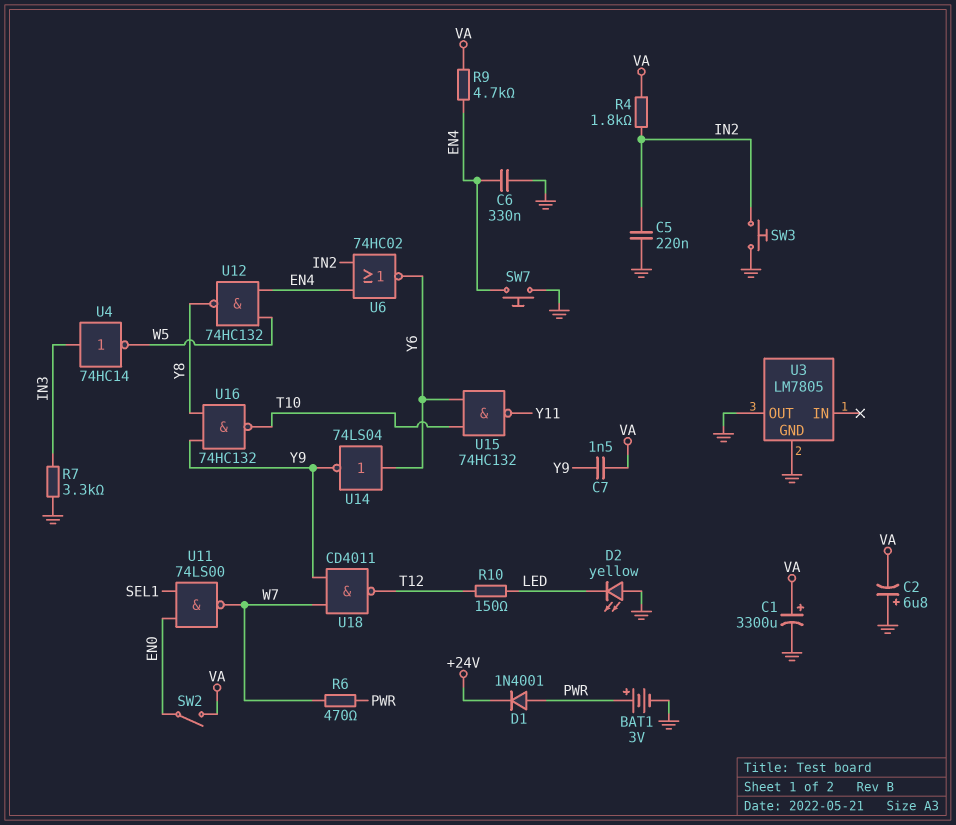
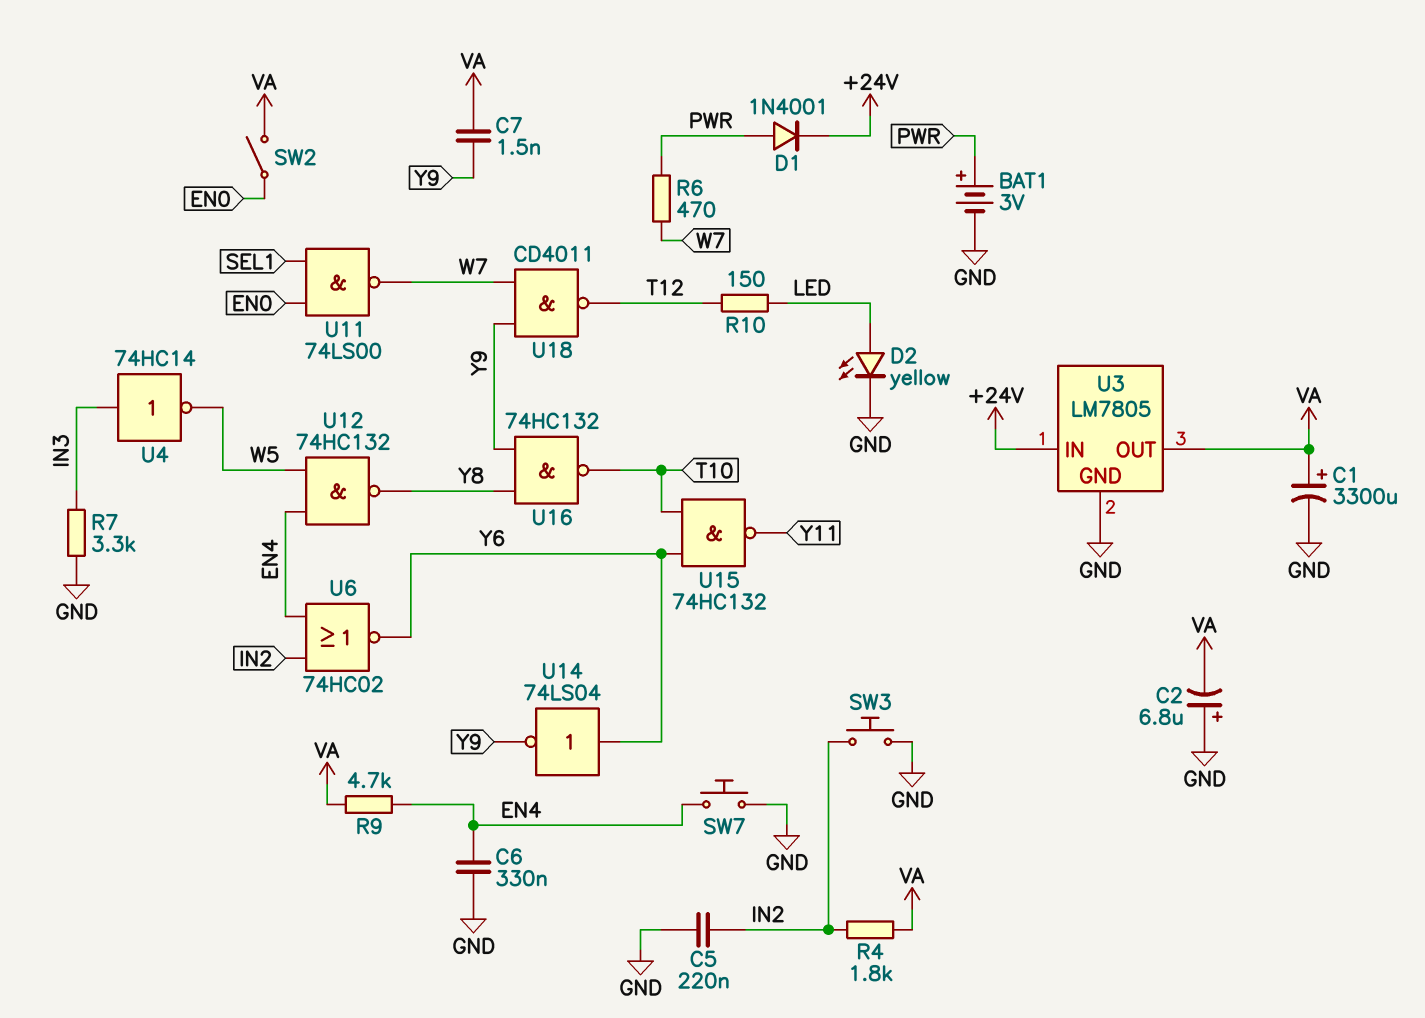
D2: LED yellow (A GND, K LED) -> LED yellow (A LED, K GND)
U3 pin IN: none -> +24V
U3 pin OUT: GND -> VA

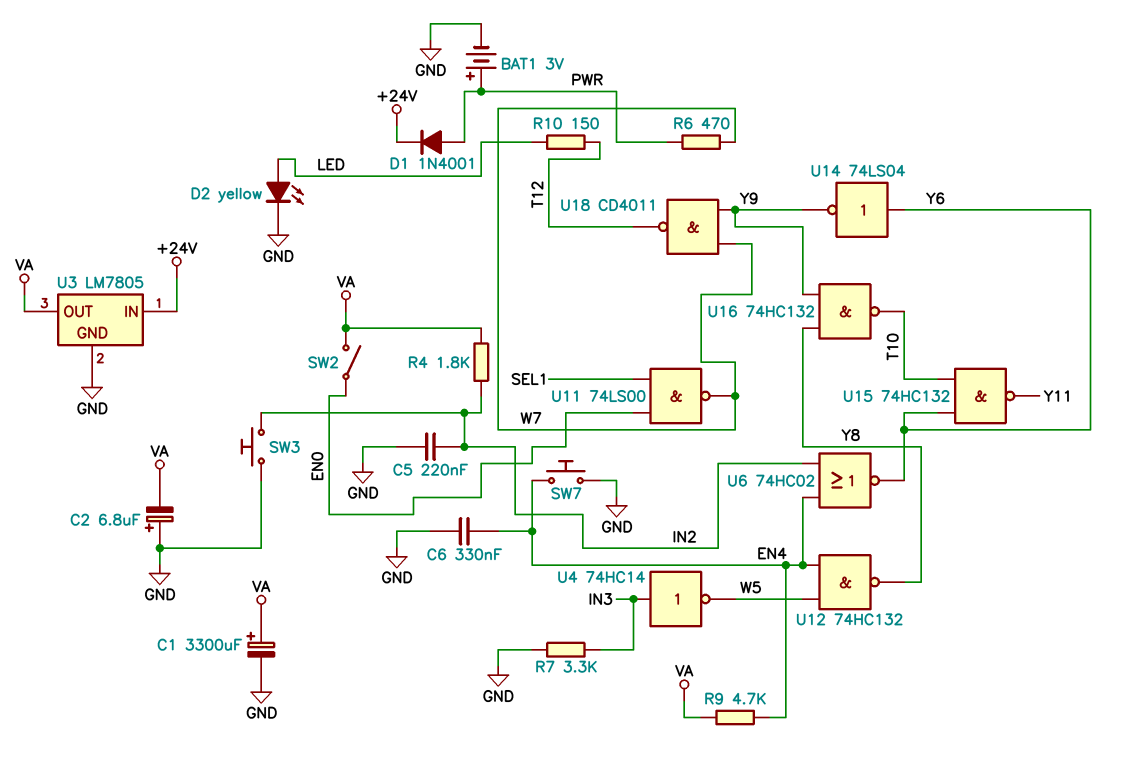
C7: 1.5nF (VA, Y9) -> none

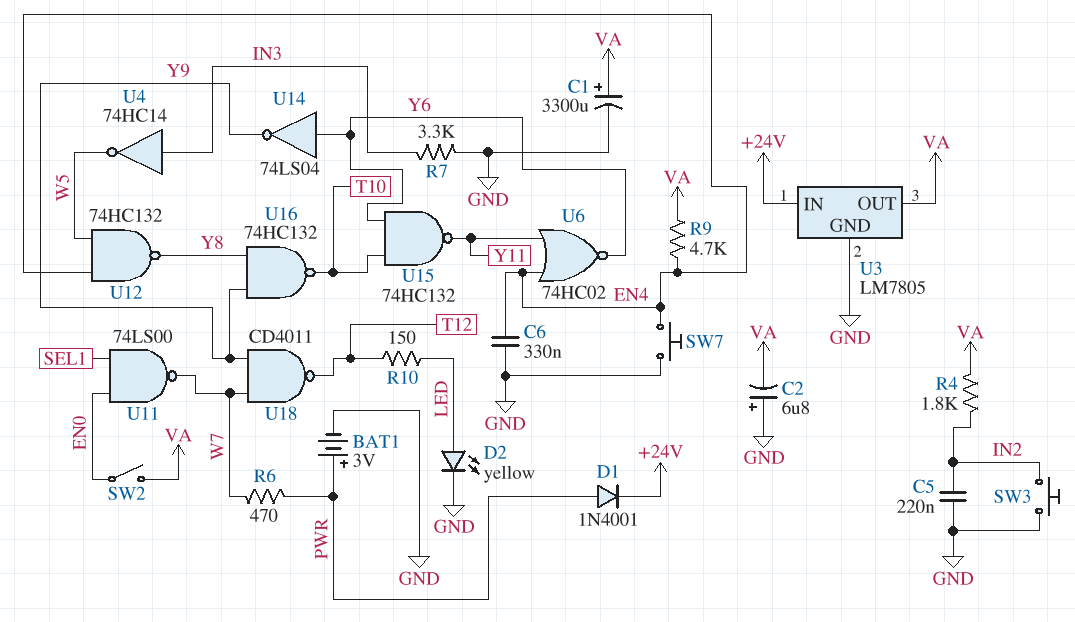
U6: NOR 74HC02 (in EN4, in IN2, out Y6) -> NOR 74HC02 (in EN4, in Y11, out Y6)

